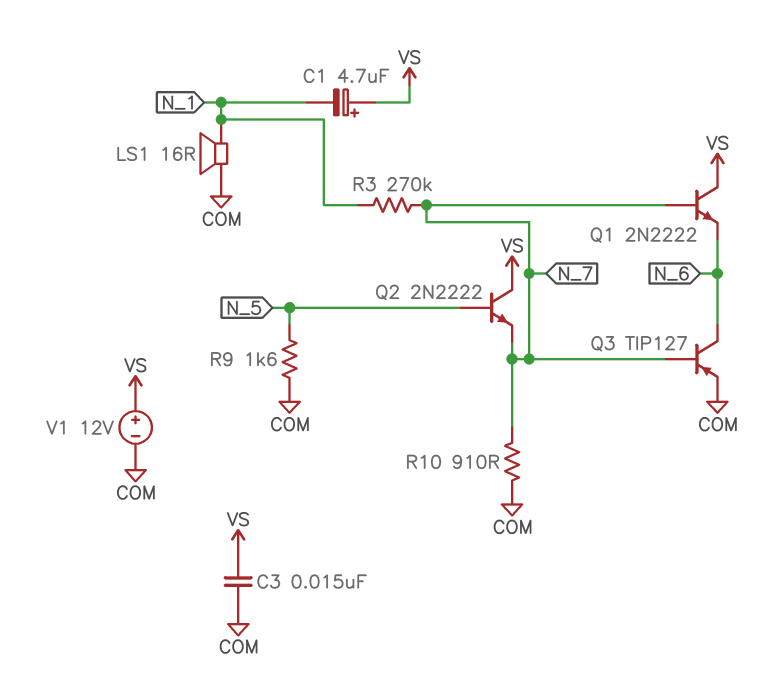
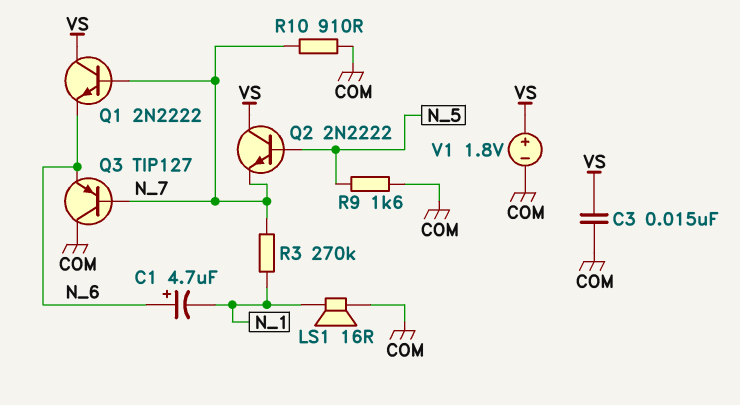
C1: 4.7uF (plus VS, minus N_1) -> 4.7uF (plus N_6, minus N_1)
Q3: PNP TIP127 (B N_7, C N_6, E COM) -> PNP TIP127 (B N_7, C COM, E N_6)
V1: 12V (plus VS, minus COM) -> 1.8V (plus VS, minus COM)

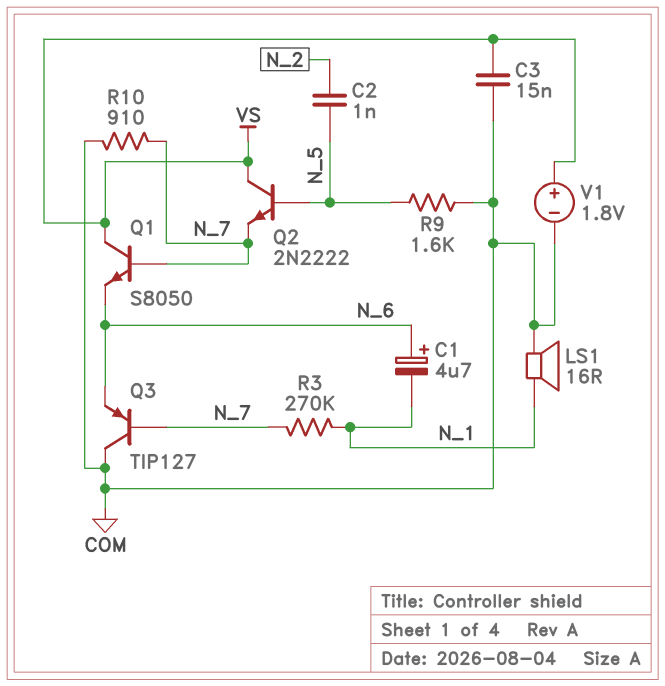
C2: none -> 1nF (N_2, N_5)
Q1: NPN 2N2222 (B N_7, C VS, E N_6) -> NPN S8050 (B N_7, C VS, E N_6)

